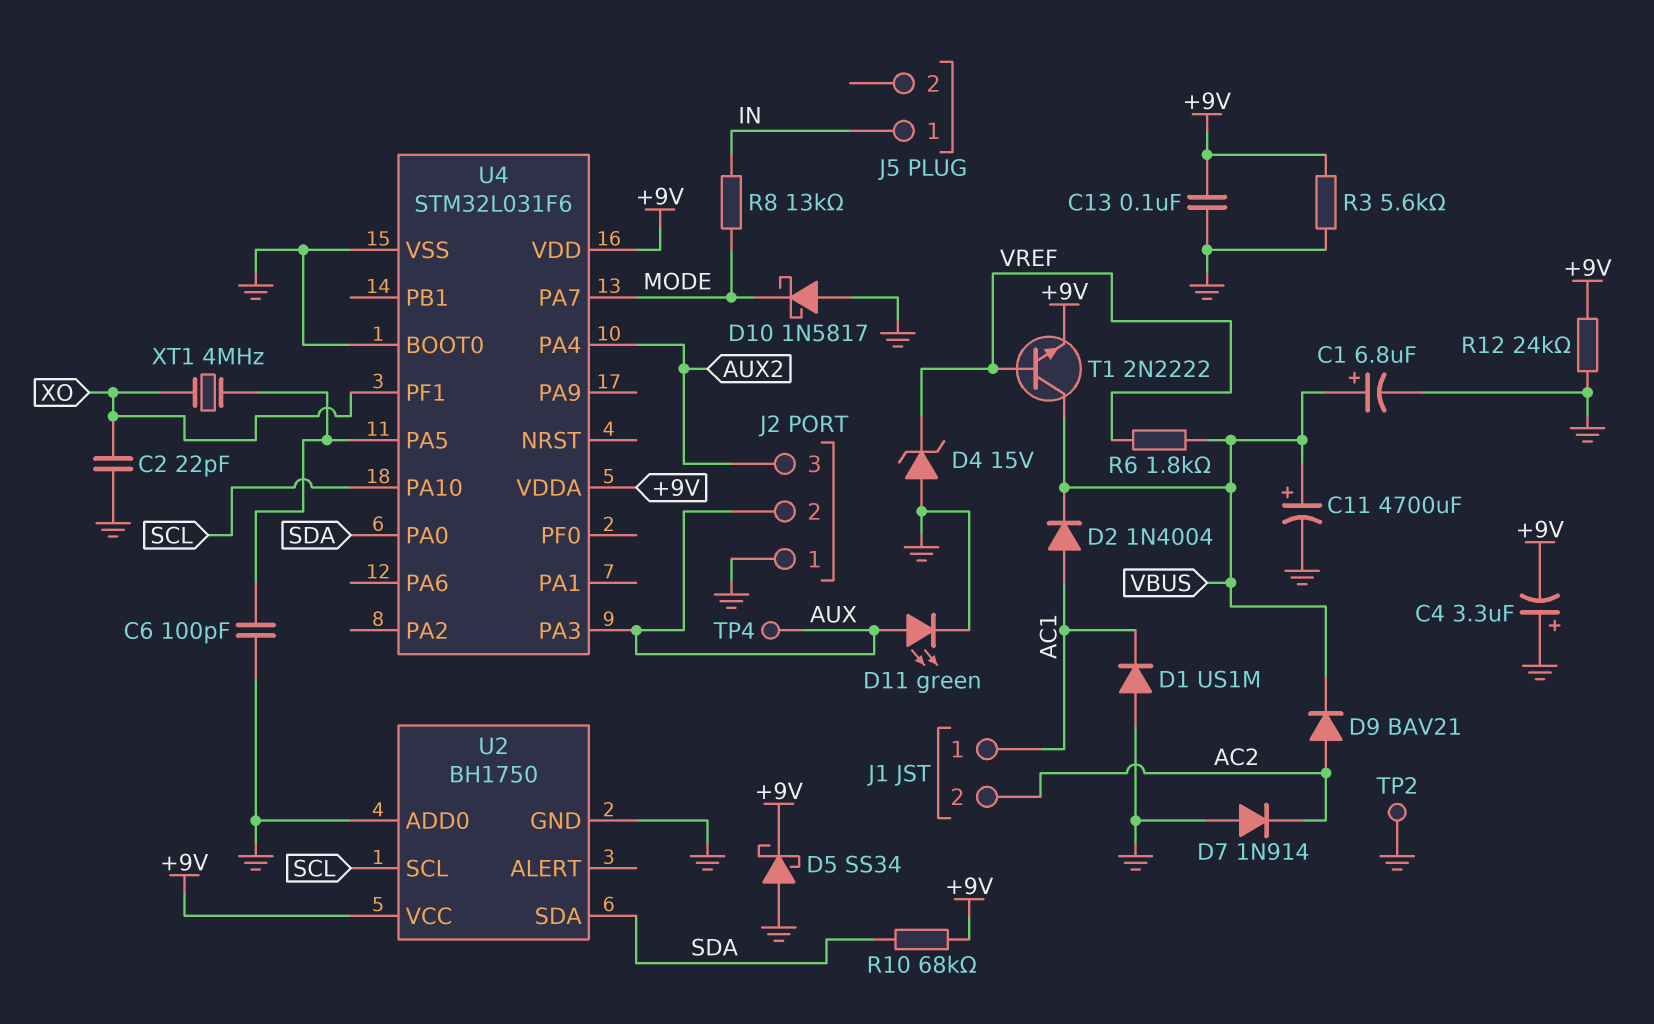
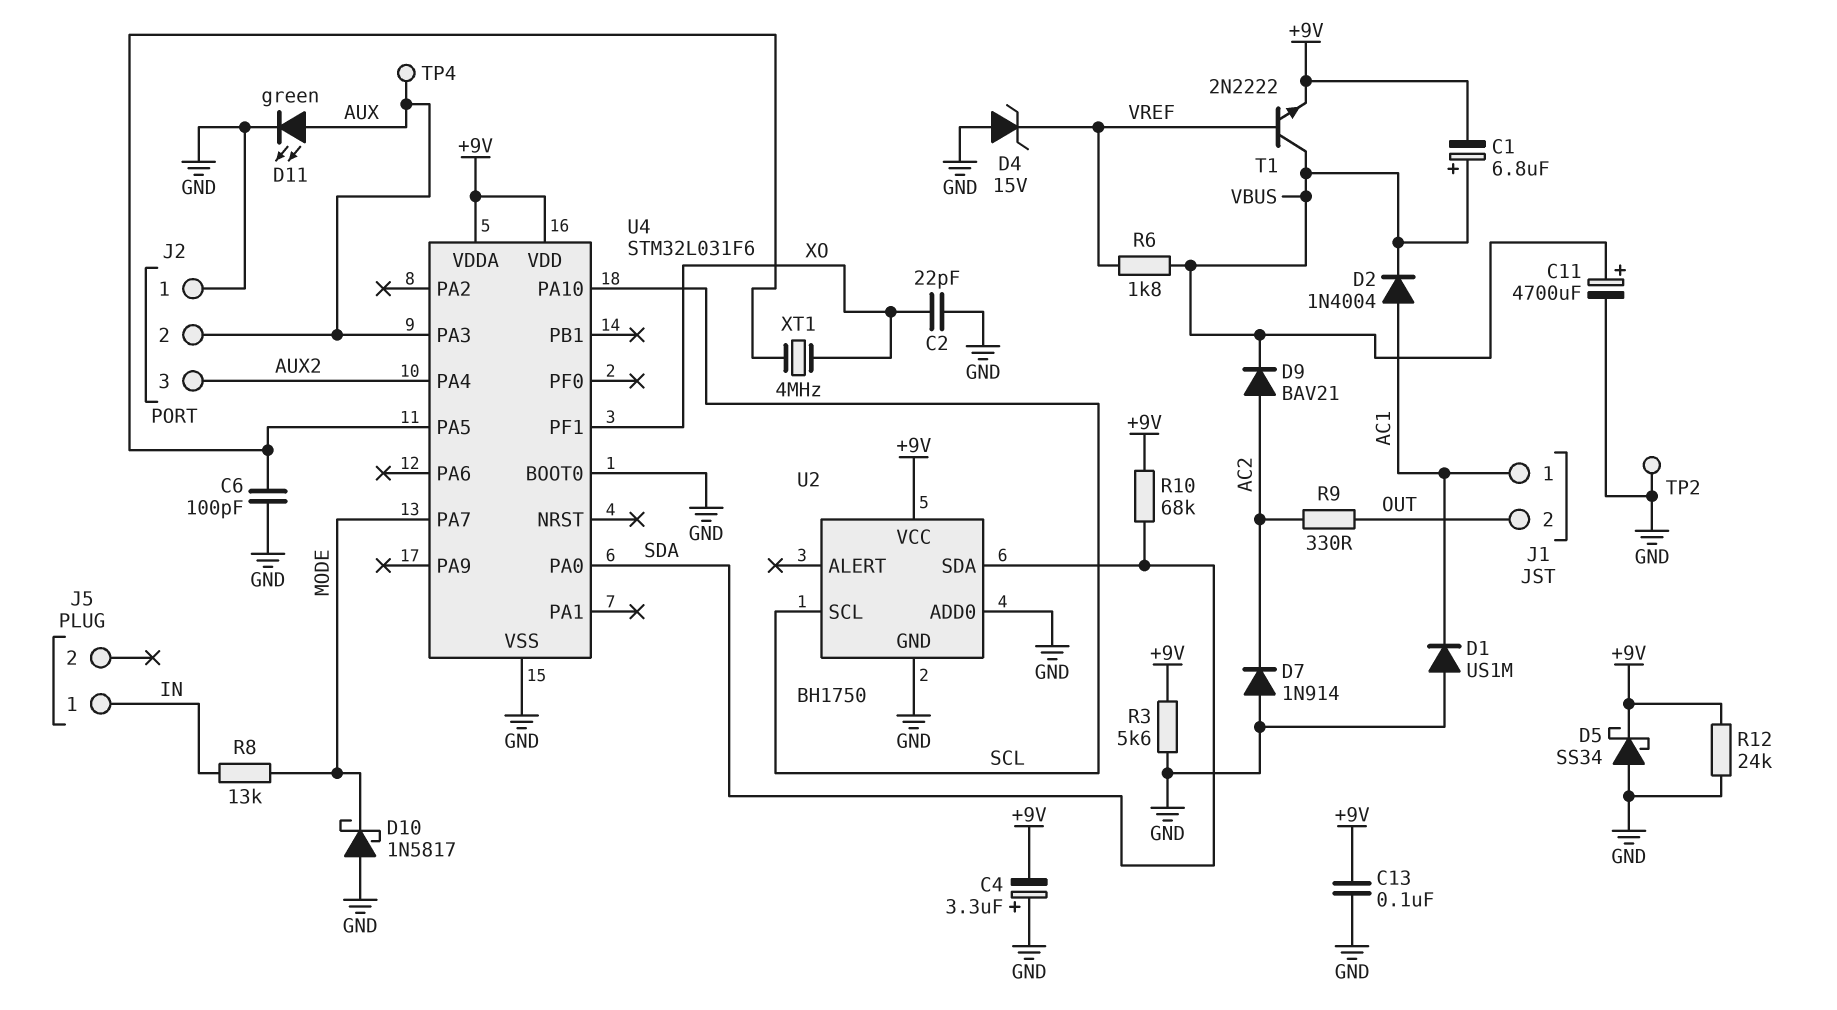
C1: 6.8uF (plus VBUS, minus GND) -> 6.8uF (plus VBUS, minus +9V)
J1 pin 2: AC2 -> OUT
R9: none -> 330 (AC2, OUT)

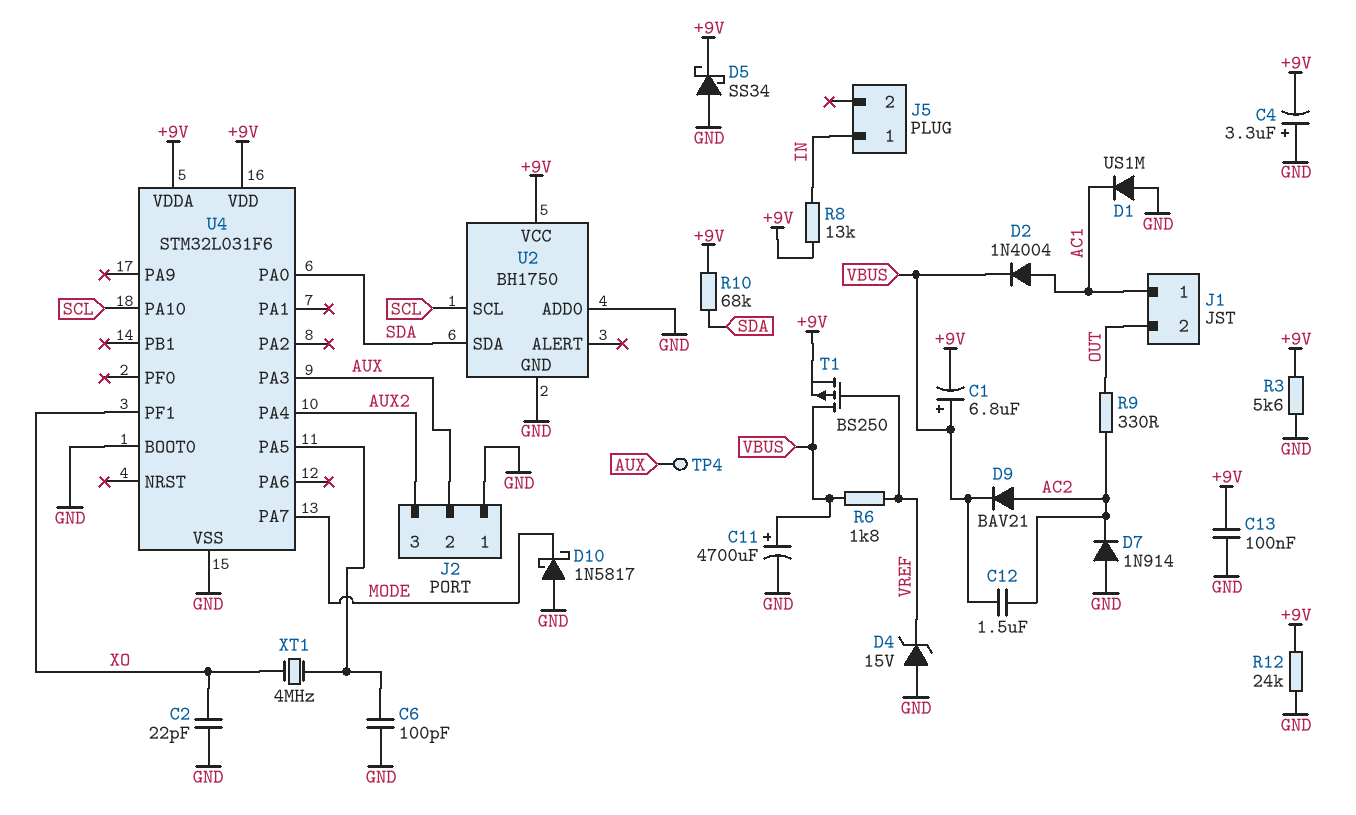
C12: none -> 1.5uF (AC2, VBUS)
D11: LED green (A AUX, K GND) -> none
R8: 13k (IN, MODE) -> 13k (+9V, IN)
T1: NPN 2N2222 (B VREF, C VBUS, E +9V) -> PMOS BS250 (G VREF, D VBUS, S +9V)
TP2: test point (GND) -> none

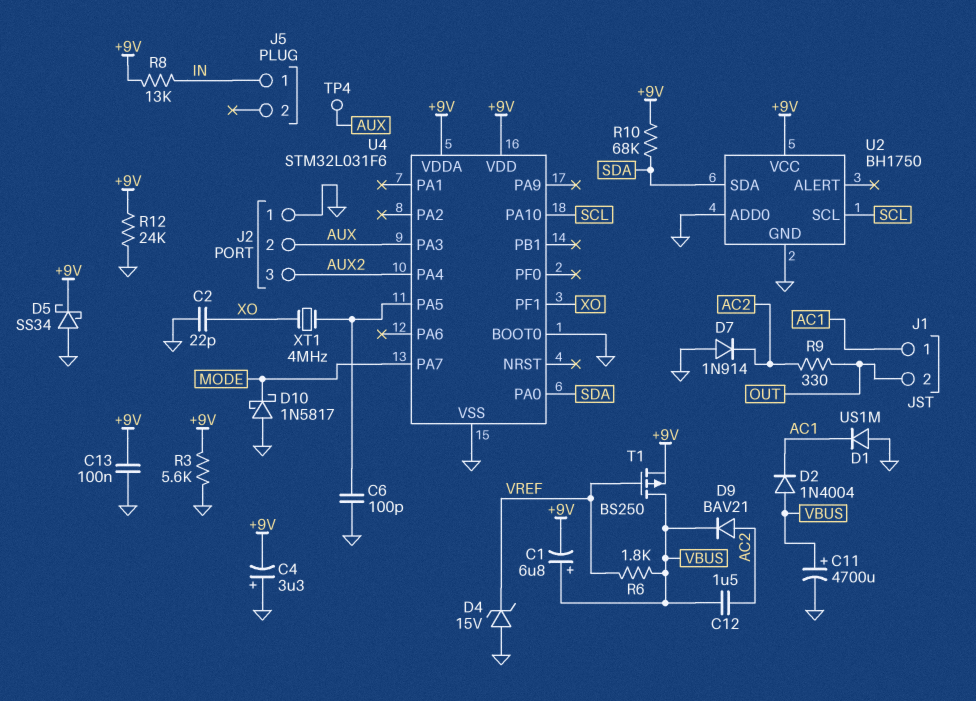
D2: diode 1N4004 (A AC1, K VBUS) -> diode 1N4004 (A VBUS, K AC1)

